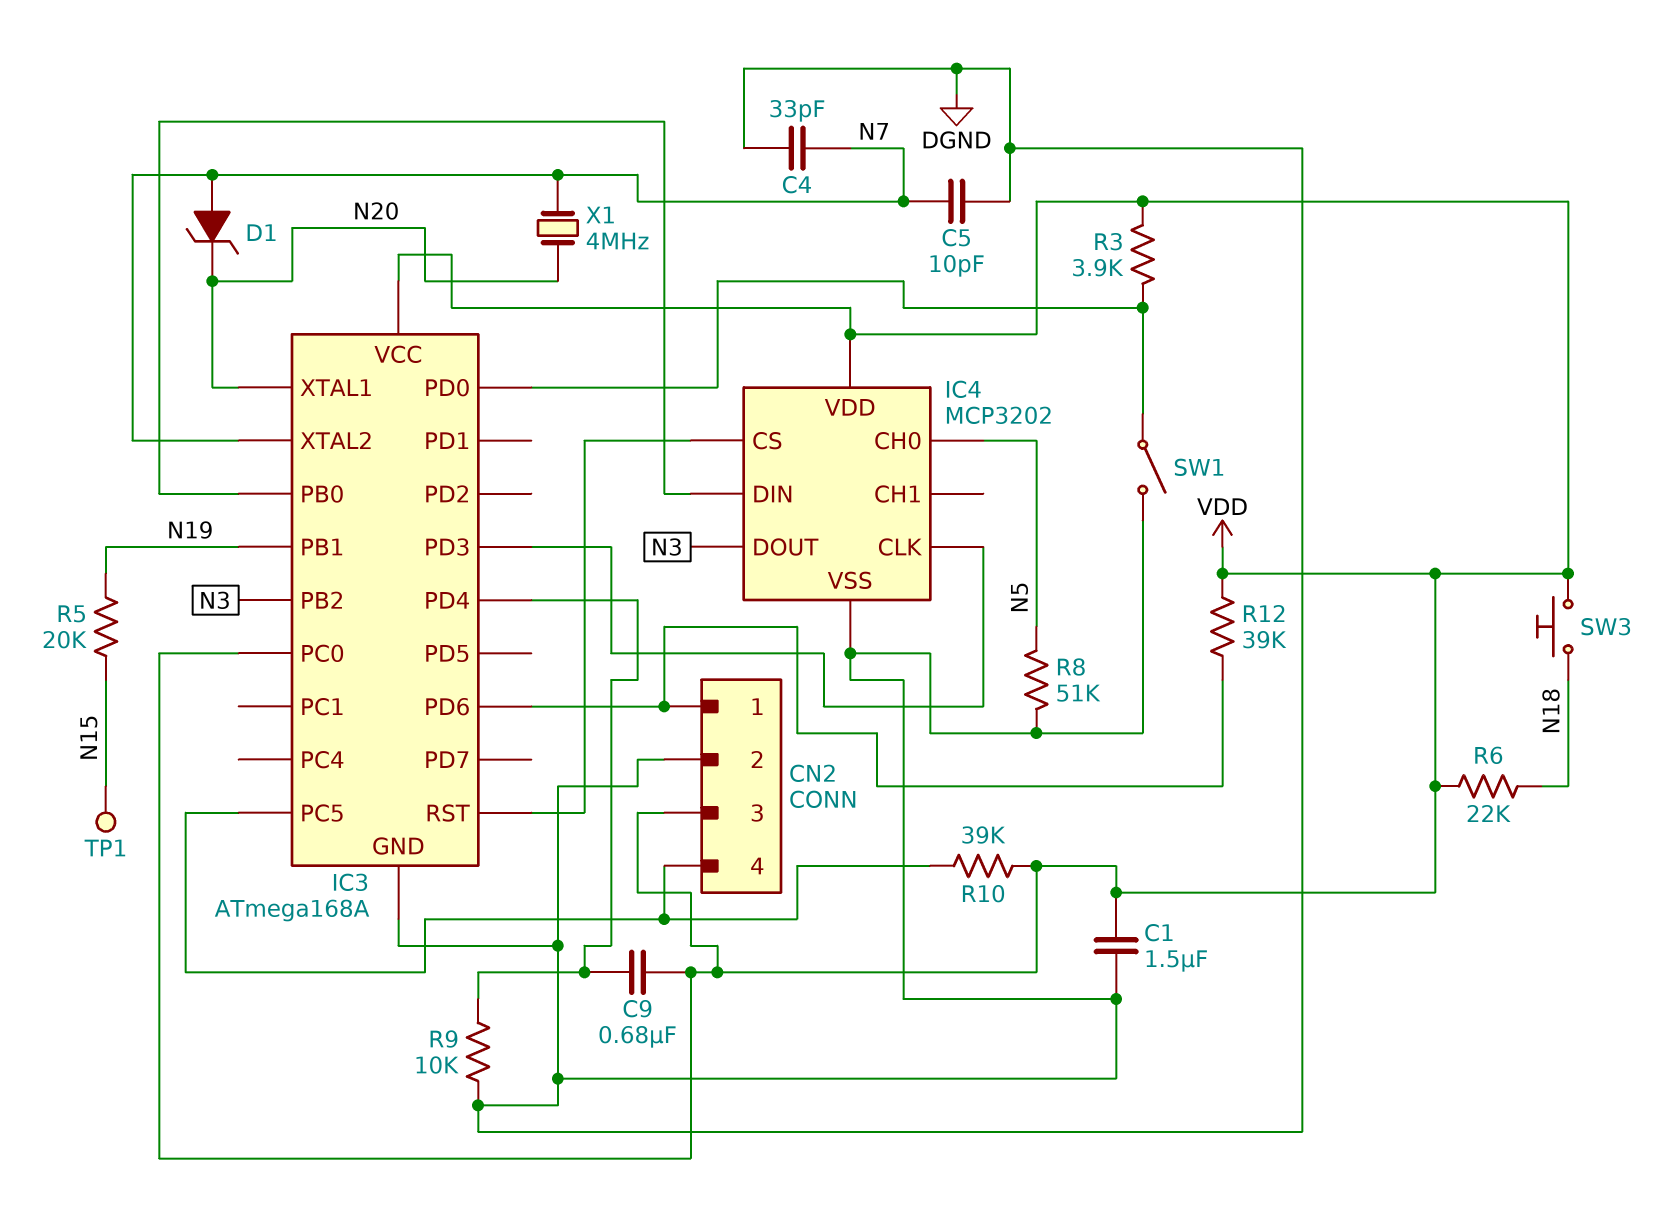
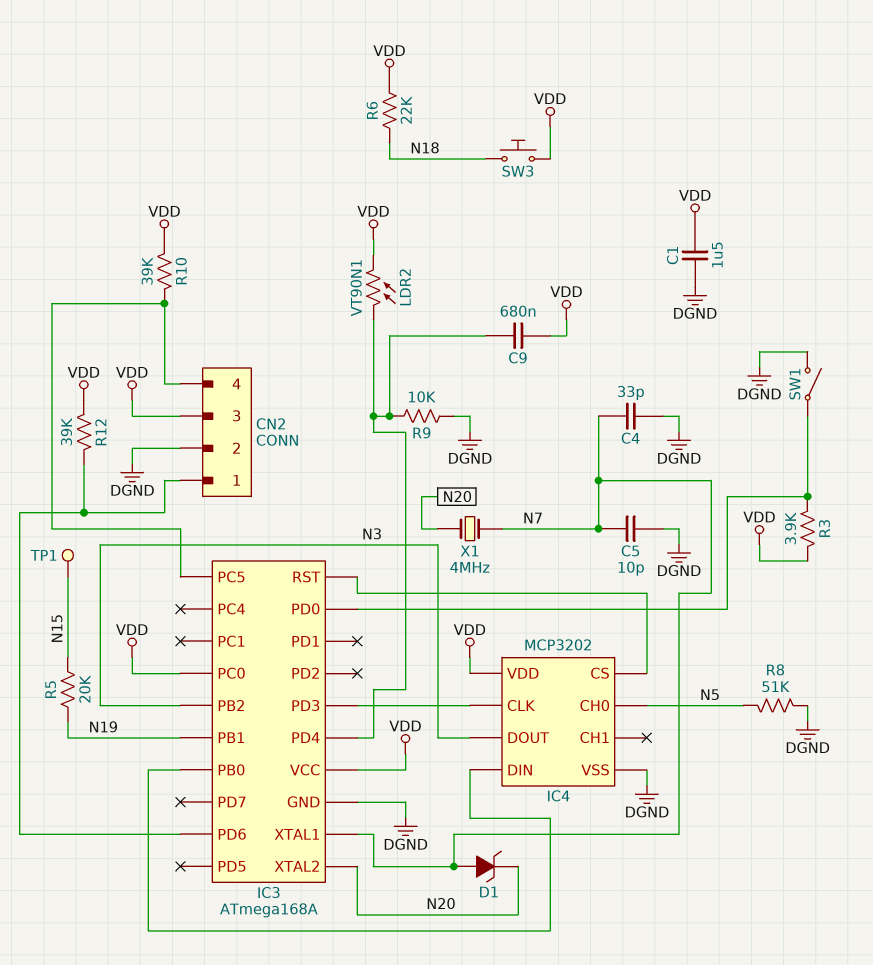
IC3 pin XTAL1: N20 -> N7
IC3 pin XTAL2: N7 -> N20
LDR2: none -> VT90N1 (IC3/PD4, VDD)

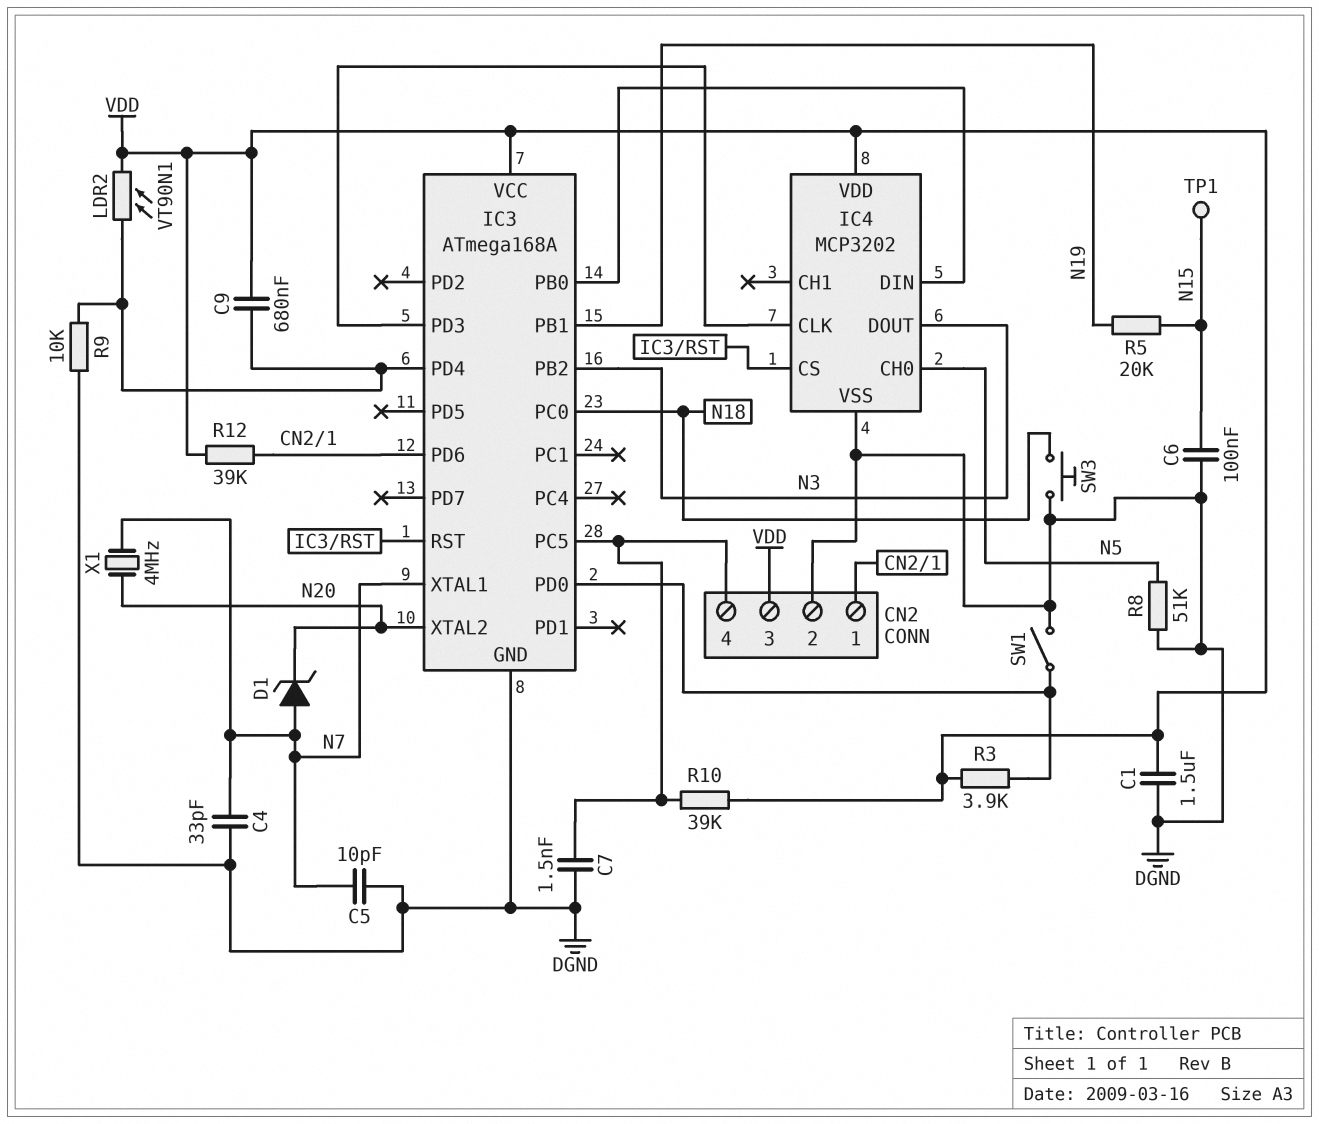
C6: none -> 100nF (DGND, N15)
C7: none -> 1.5nF (CN2/4, DGND)
IC3 pin PC0: VDD -> N18
R6: 22k (N18, VDD) -> none
SW3: button (N18, VDD) -> button (DGND, N18)

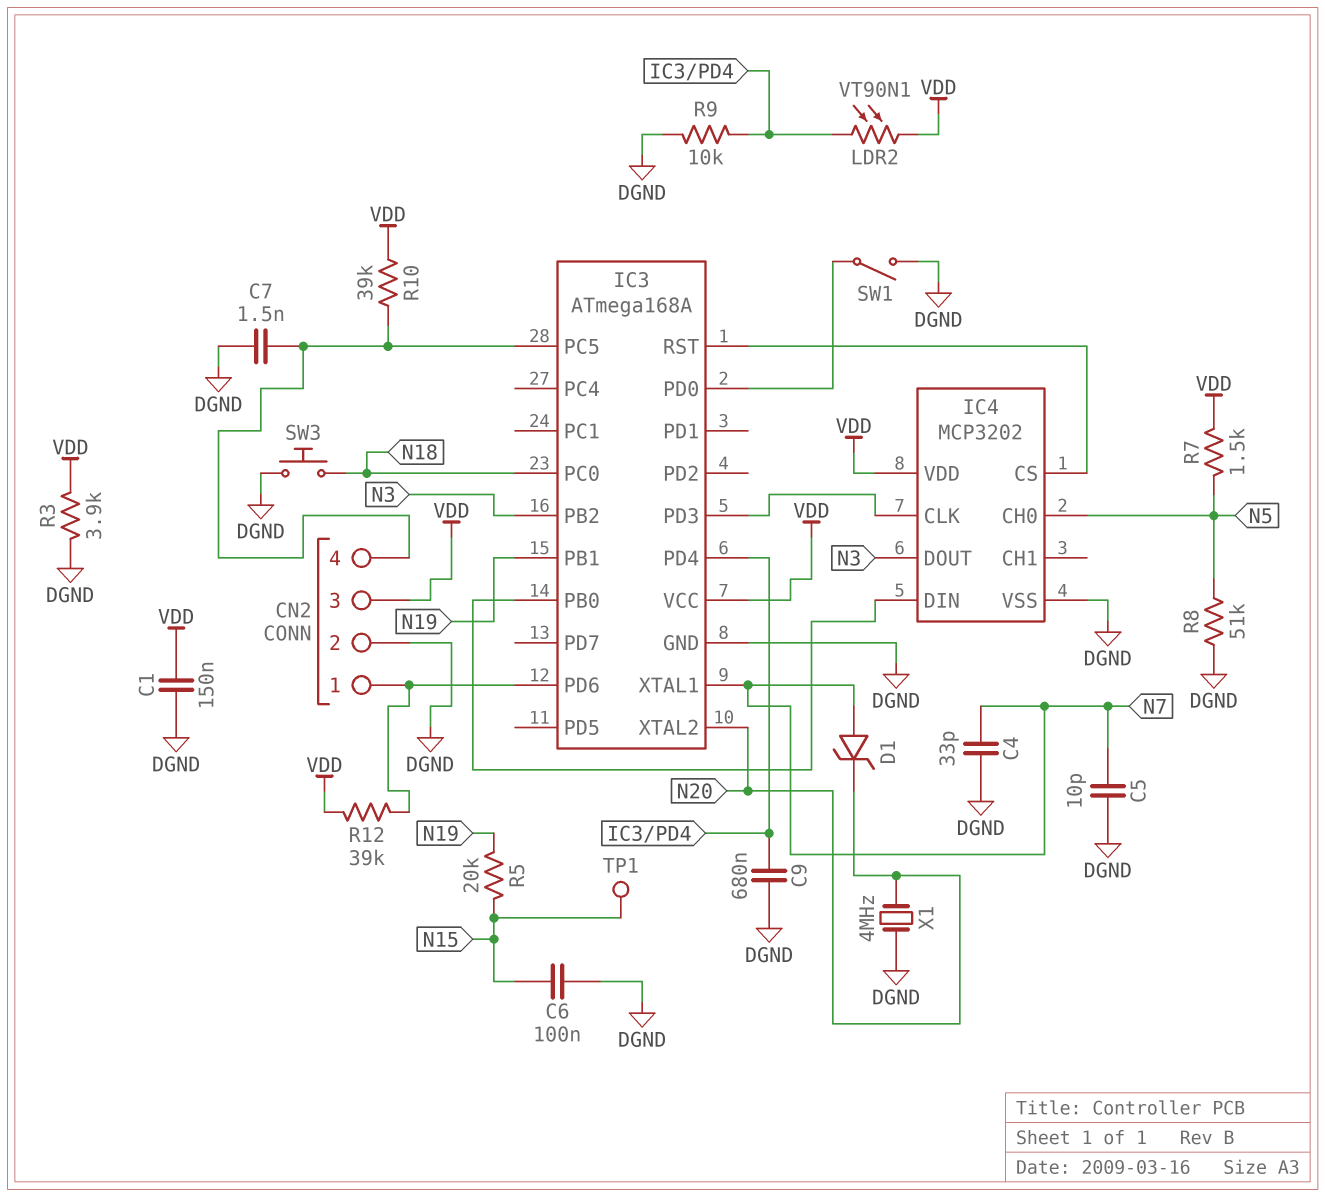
C1: 1.5uF (DGND, VDD) -> 150nF (DGND, VDD)
C9: 680nF (IC3/PD4, VDD) -> 680nF (DGND, IC3/PD4)
R3: 3.9k (IC3/PD0, VDD) -> 3.9k (DGND, VDD)
R7: none -> 1.5k (N5, VDD)
X1: 4MHz (N7, N20) -> 4MHz (DGND, N20)

